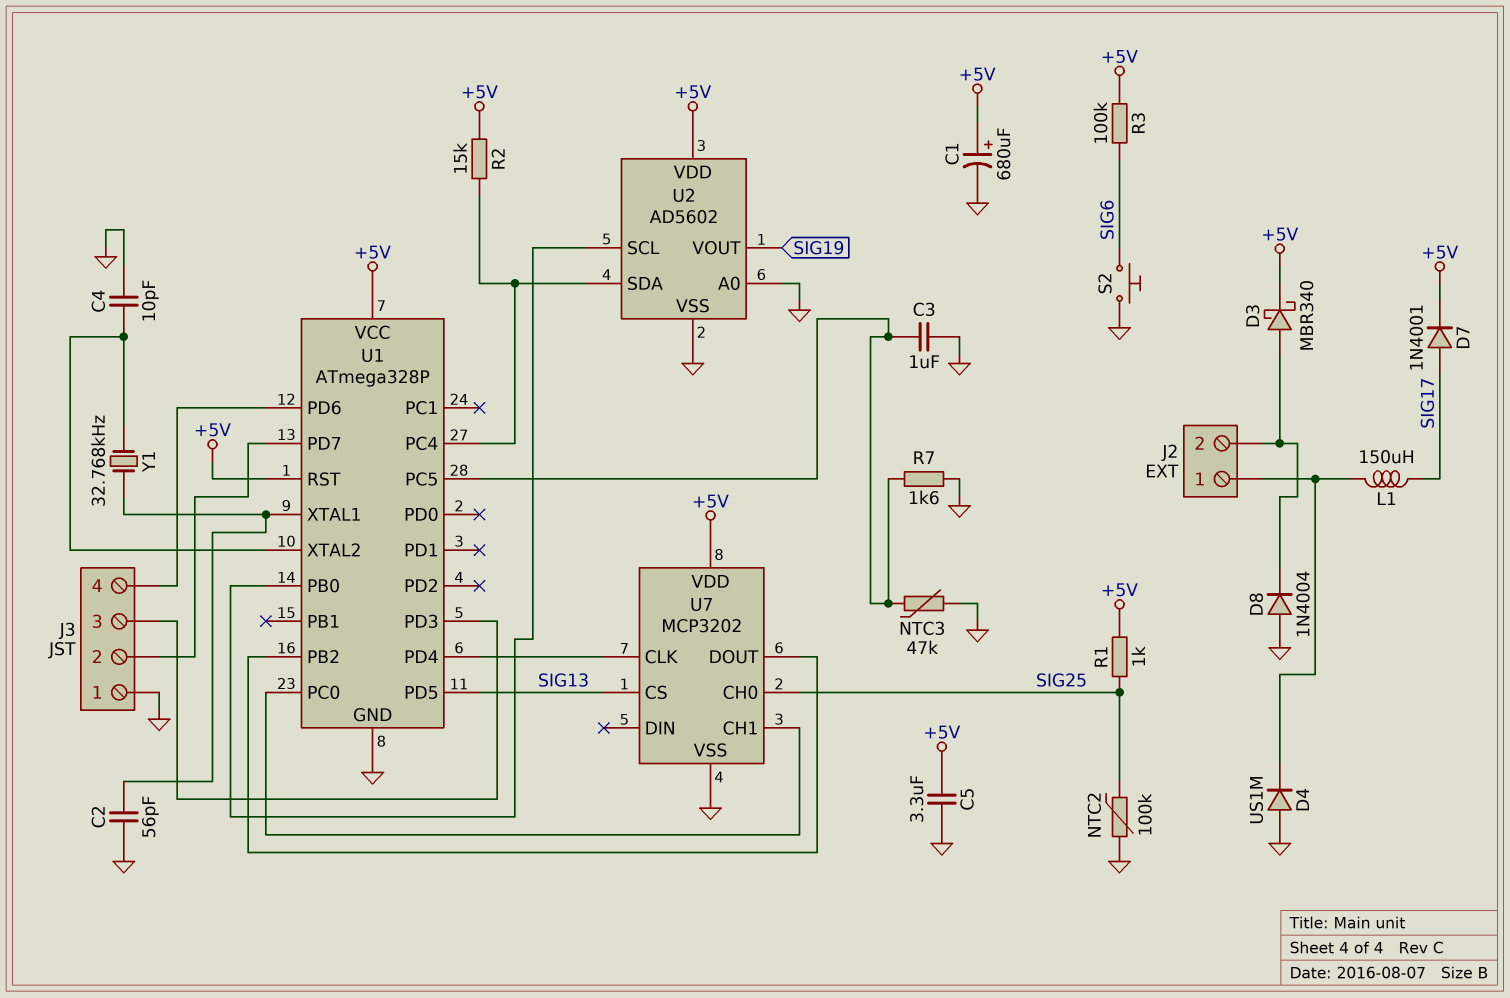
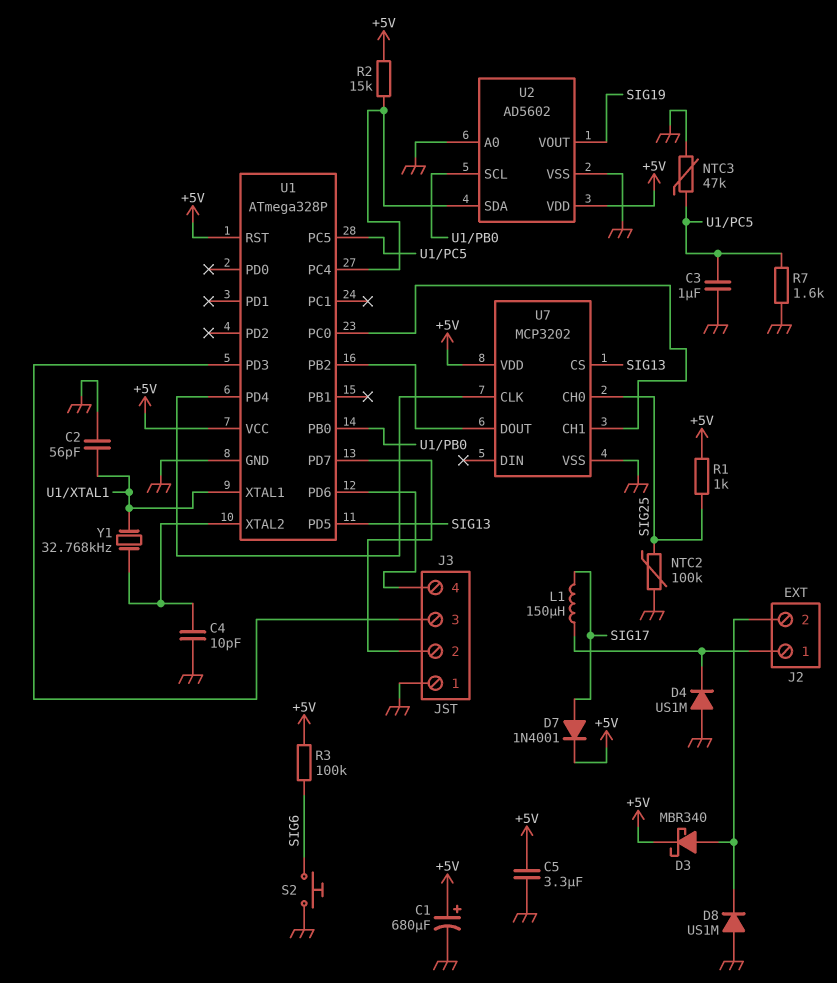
D8: diode 1N4004 (A GND, K J2/2) -> diode US1M (A GND, K J2/2)

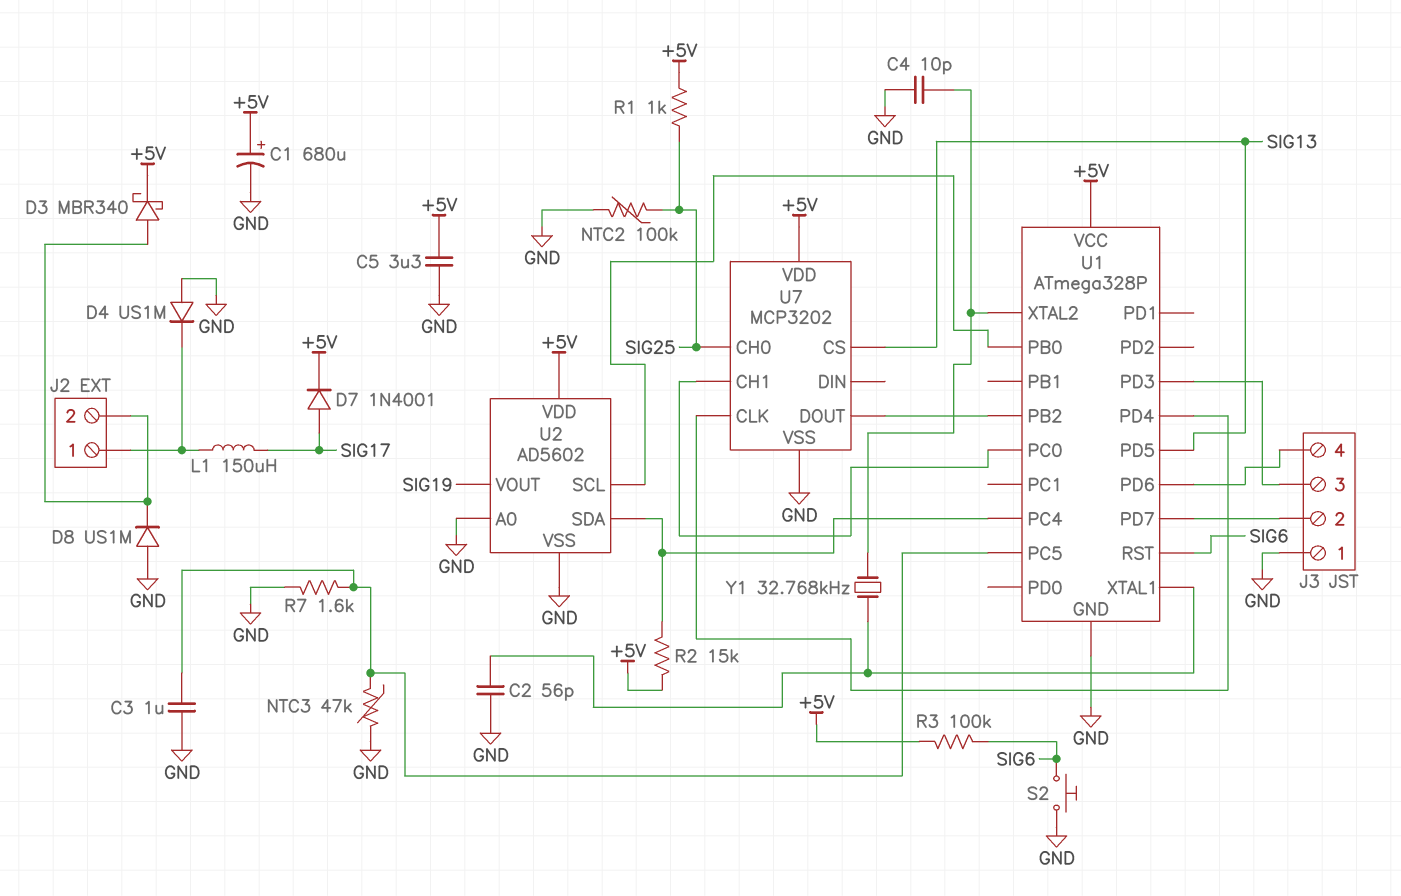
U1 pin RST: +5V -> SIG6

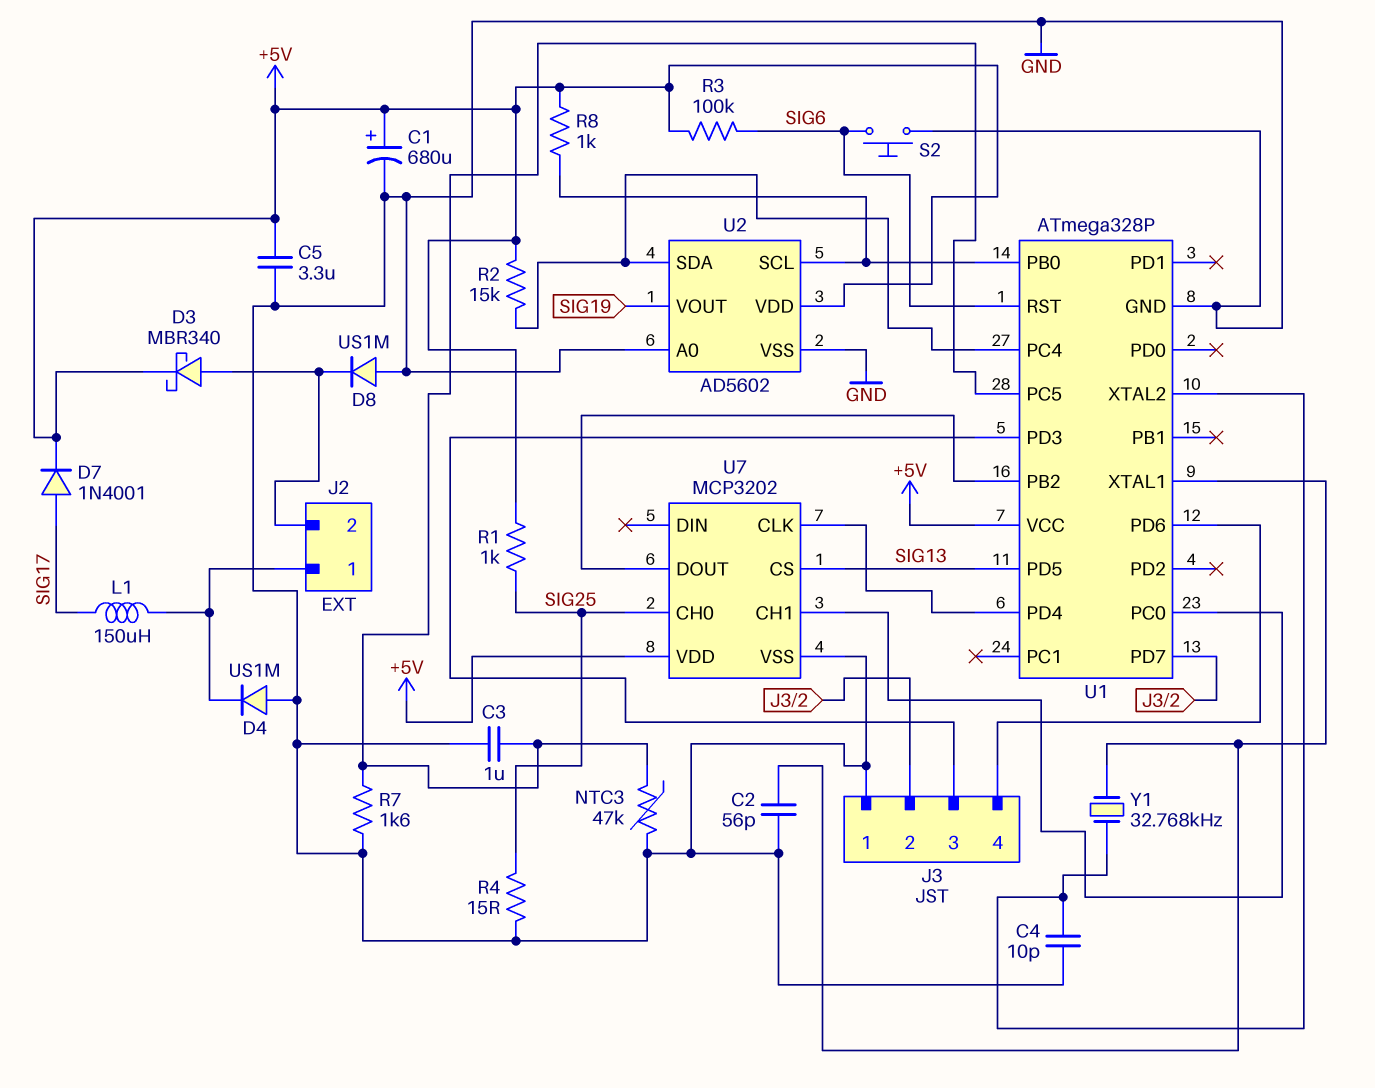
NTC2: 100k (GND, SIG25) -> none
R4: none -> 15 (GND, SIG25)
R8: none -> 1k (+5V, U1/PB0)

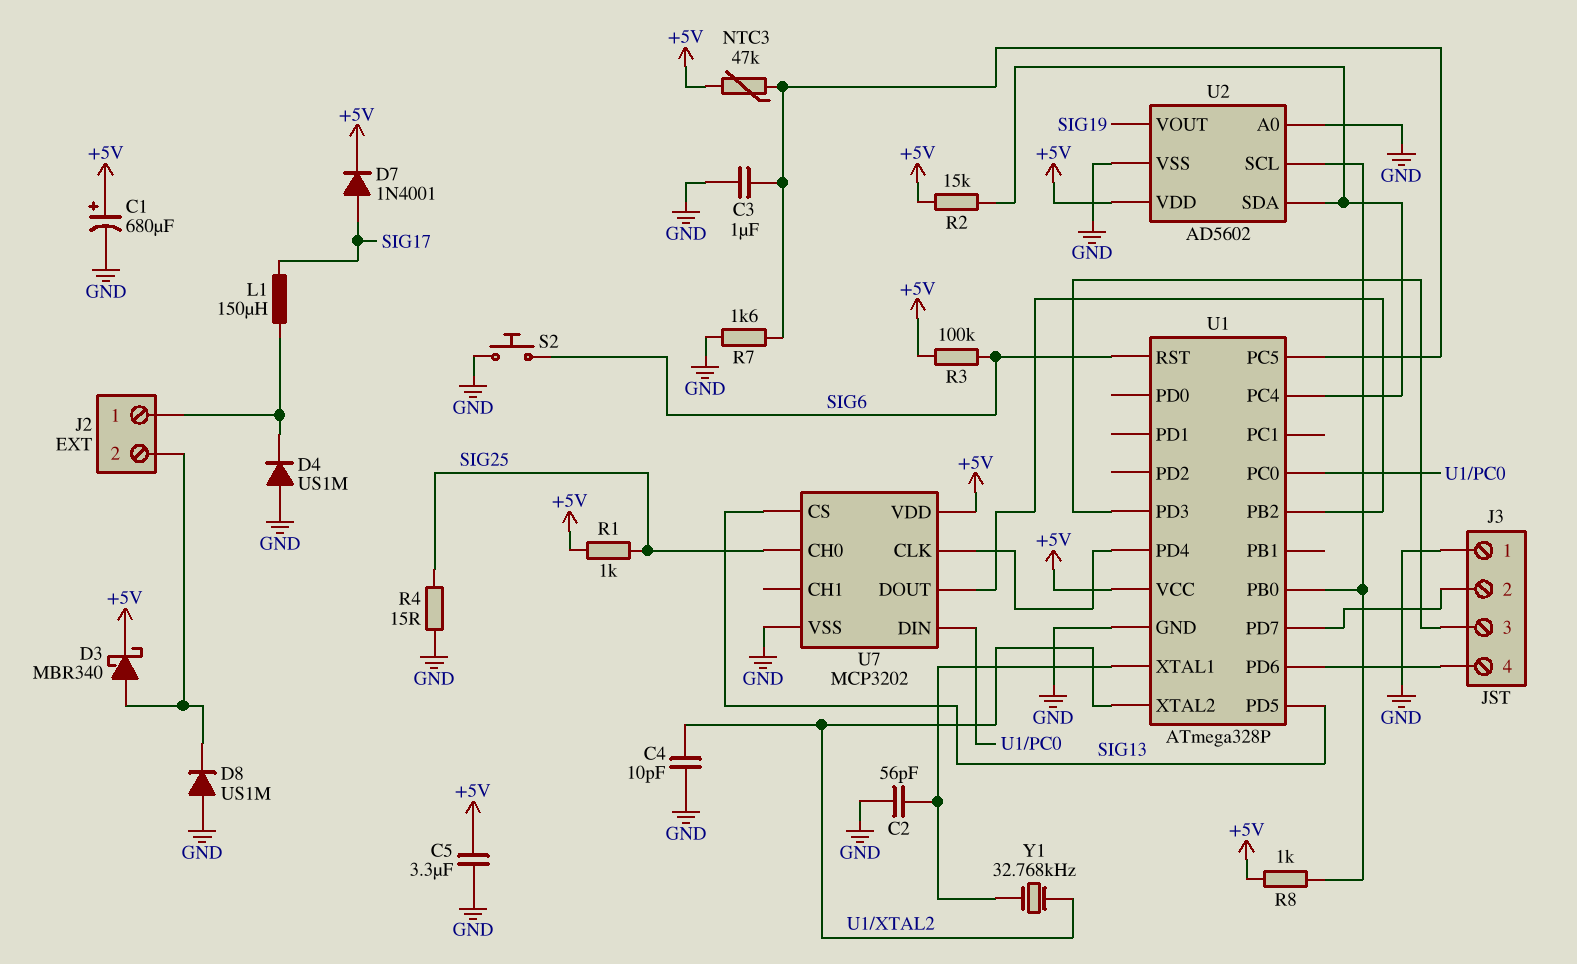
NTC3: 47k (GND, U1/PC5) -> 47k (+5V, U1/PC5)
U7 pin CH1: U1/PC0 -> none
U7 pin DIN: none -> U1/PC0

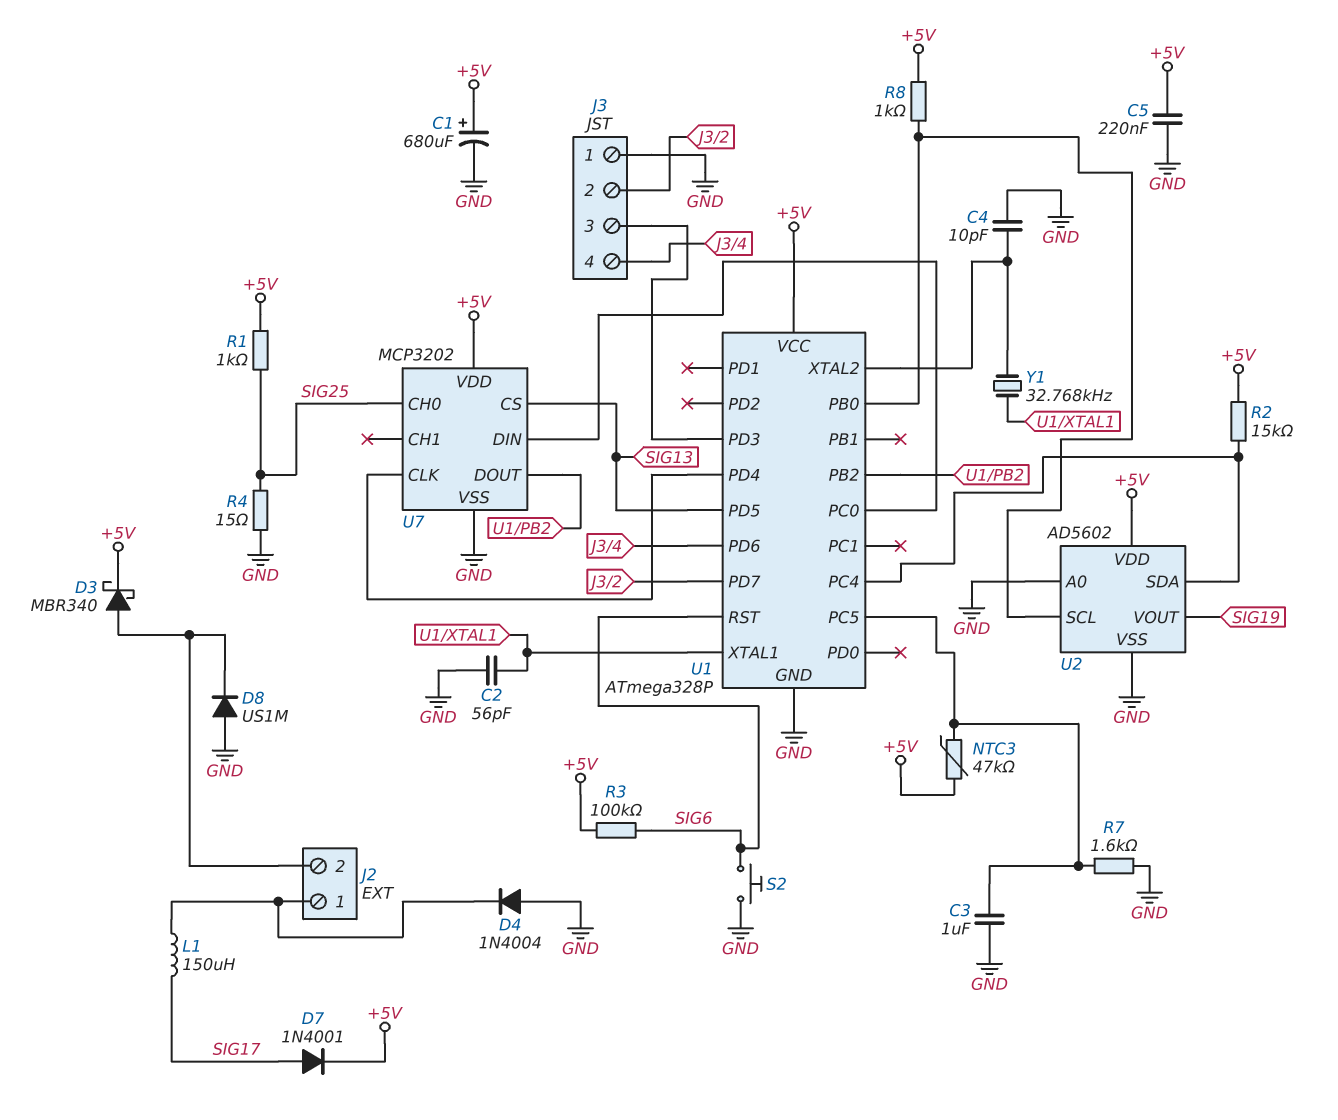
C5: 3.3uF (+5V, GND) -> 220nF (+5V, GND)
D4: diode US1M (A GND, K J2/1) -> diode 1N4004 (A GND, K J2/1)

